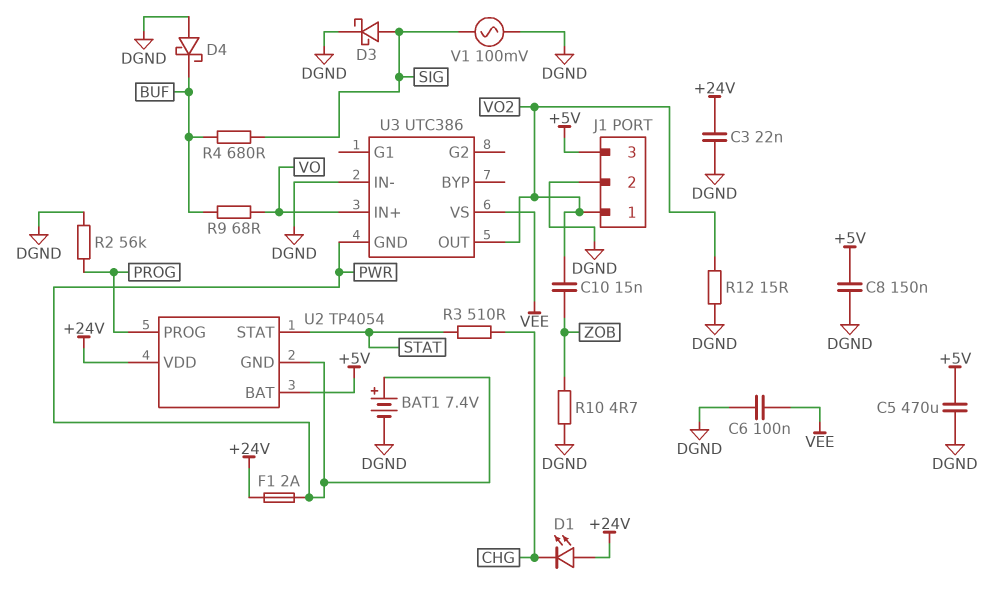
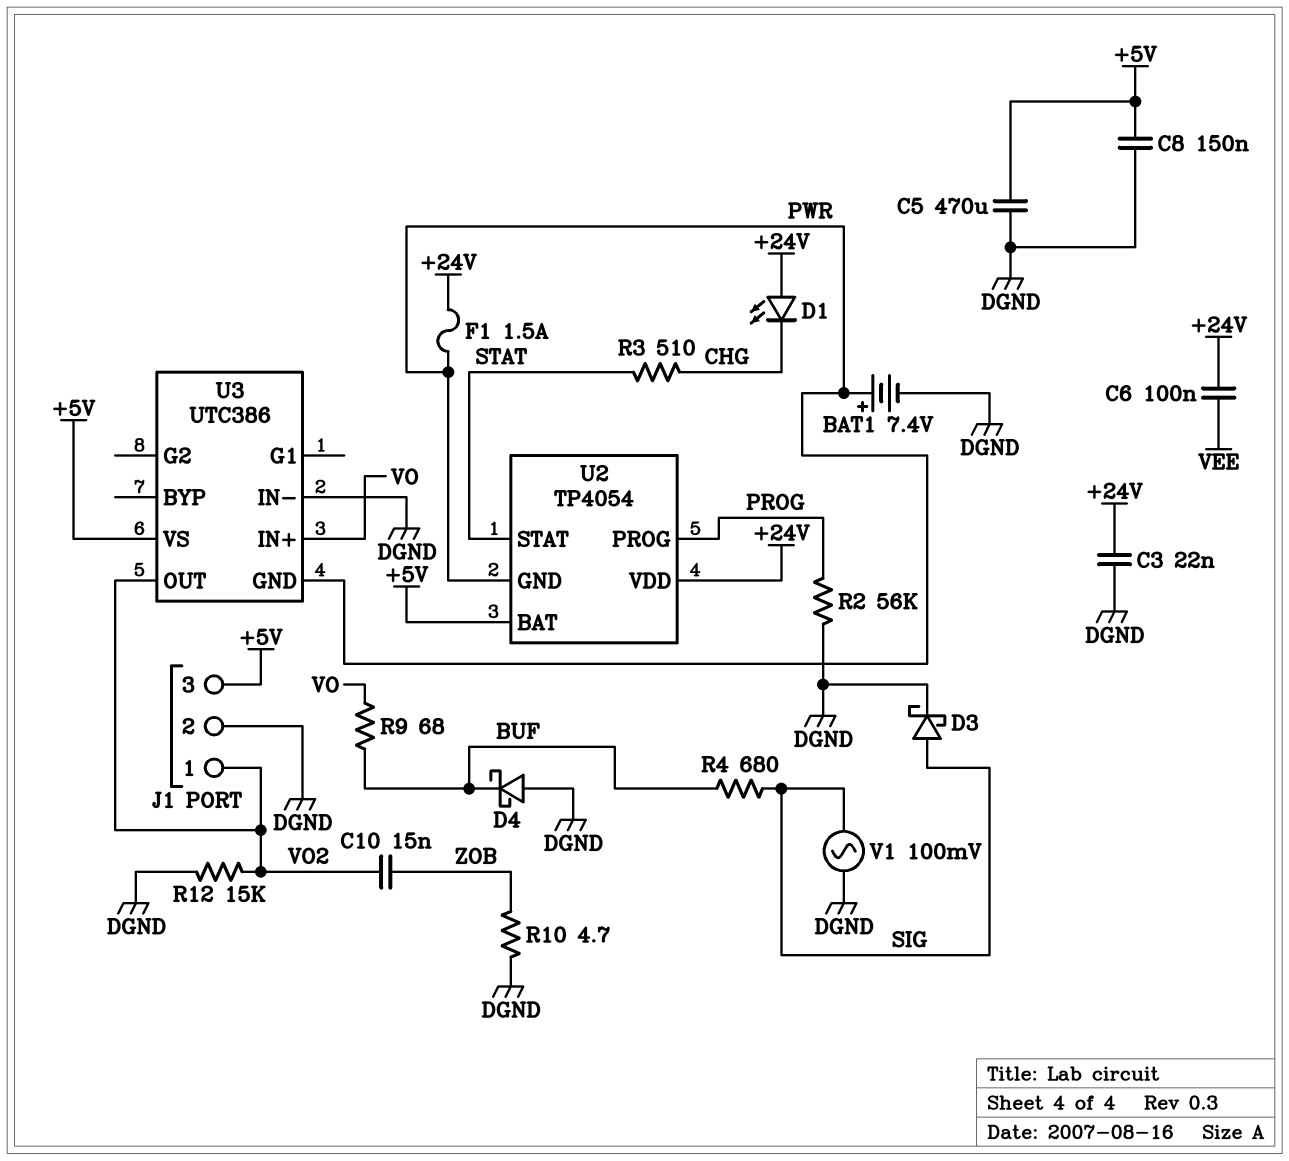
C6: 100nF (DGND, VEE) -> 100nF (+24V, VEE)
F1: 2A (+24V, PWR) -> 1.5A (+24V, PWR)
R12: 15 (DGND, VO2) -> 15k (DGND, VO2)
U3 pin VS: VEE -> +5V

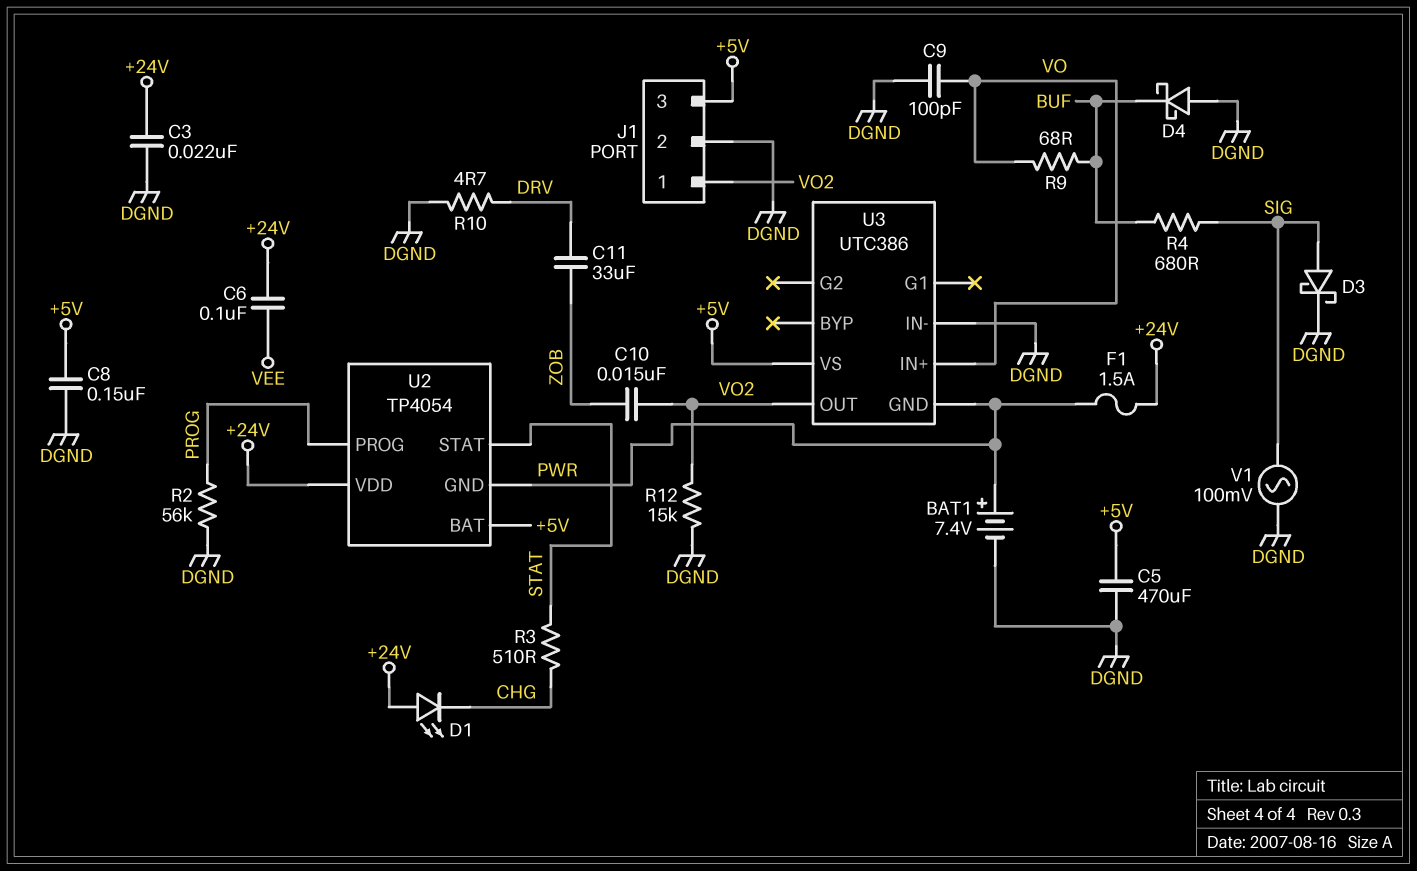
C9: none -> 100pF (DGND, VO)
C11: none -> 33uF (DRV, ZOB)
R10: 4.7 (DGND, ZOB) -> 4.7 (DGND, DRV)

